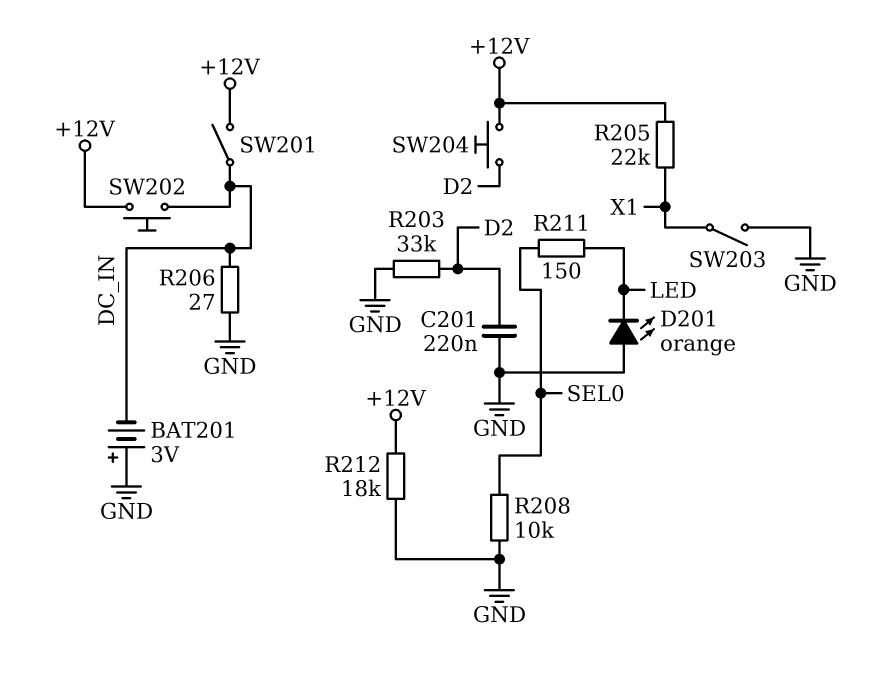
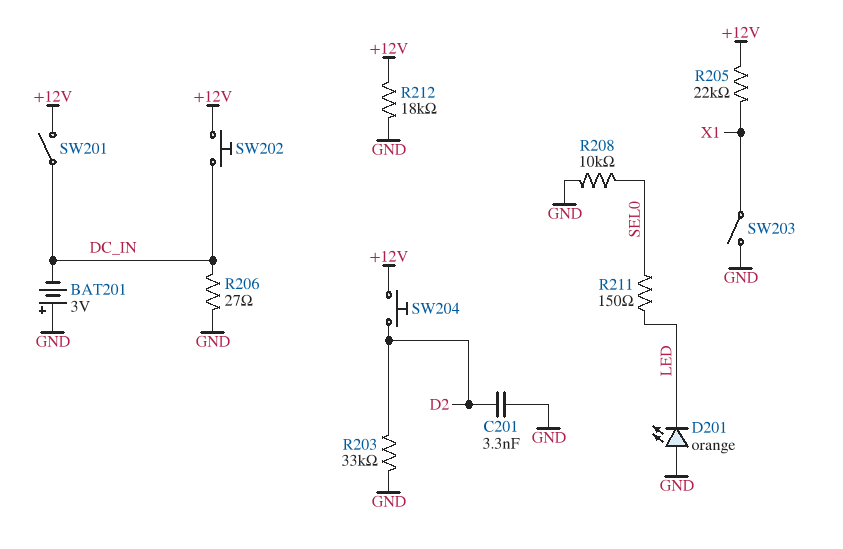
C201: 220nF (D2, GND) -> 3.3nF (D2, GND)

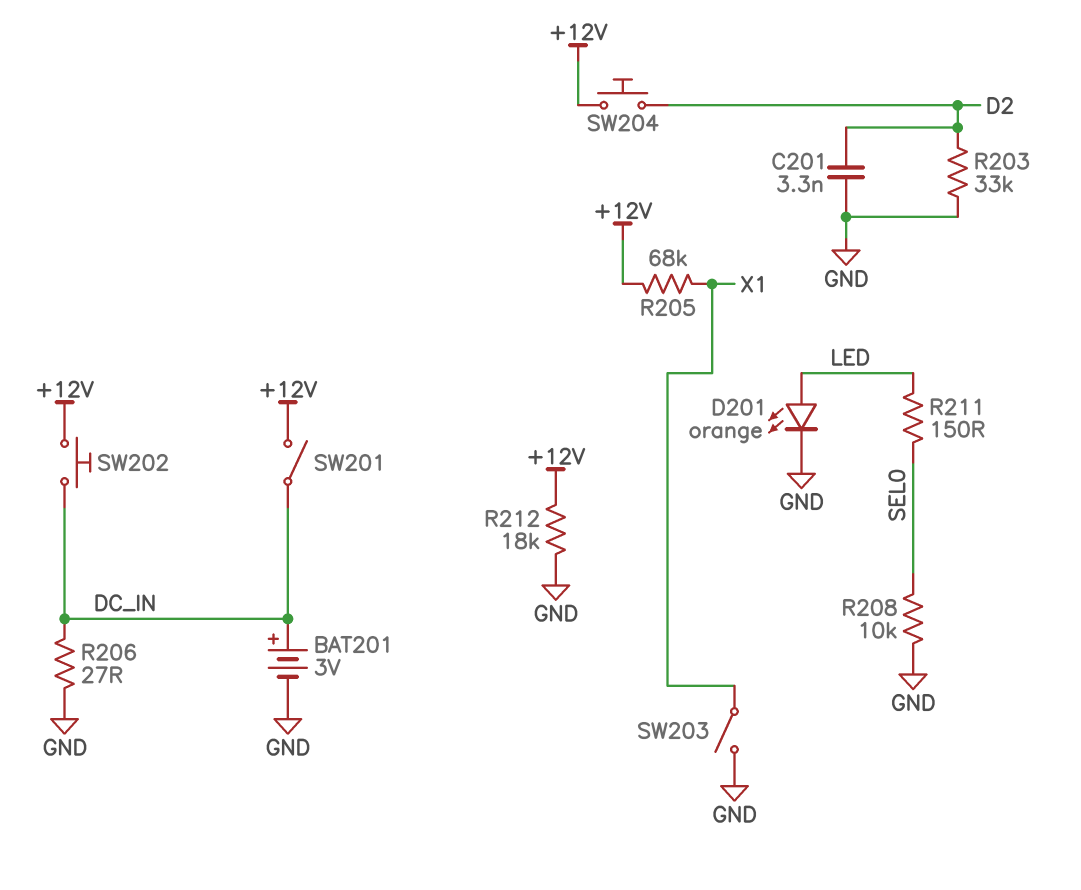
BAT201: 3V (plus GND, minus DC_IN) -> 3V (plus DC_IN, minus GND)
D201: LED orange (A GND, K LED) -> LED orange (A LED, K GND)
R205: 22k (+12V, X1) -> 68k (+12V, X1)

